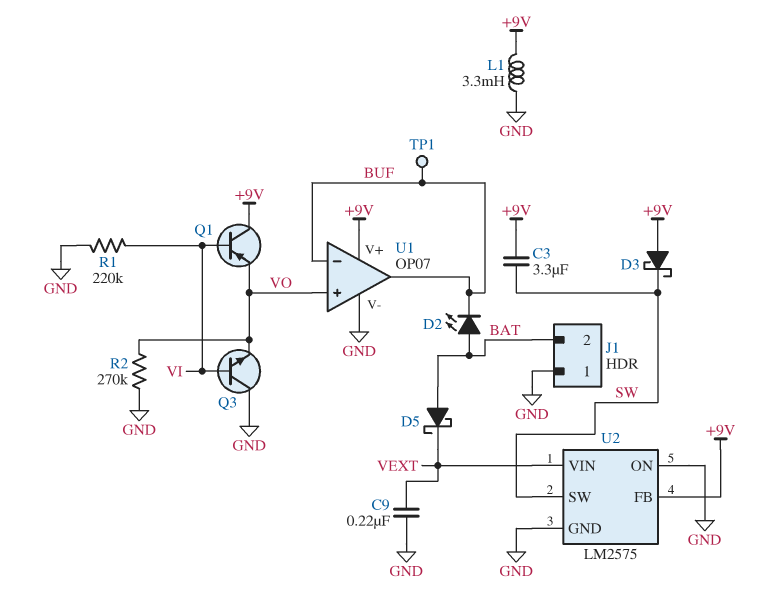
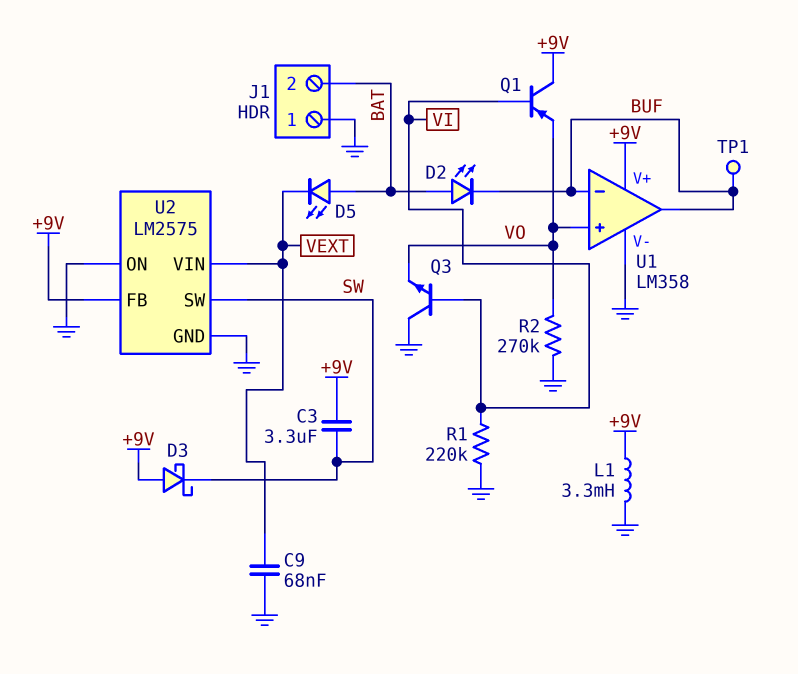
C9: 220nF (GND, VEXT) -> 68nF (GND, VEXT)
D5: schottky (A BAT, K VEXT) -> LED (A BAT, K VEXT)
U1: OP07 -> LM358

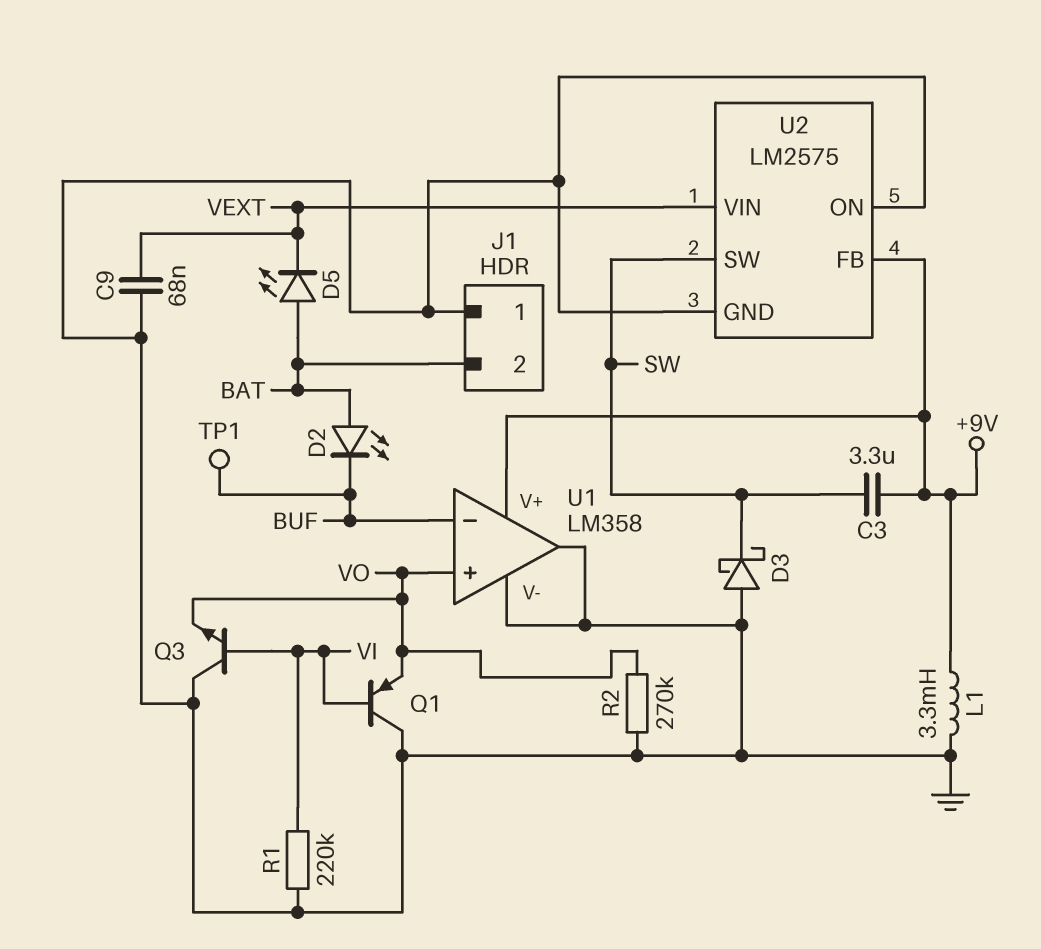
D3: schottky (A +9V, K SW) -> schottky (A GND, K SW)
Q1: PNP (B VI, C +9V, E VO) -> PNP (B VI, C GND, E VO)
U1 pin out: BUF -> GND

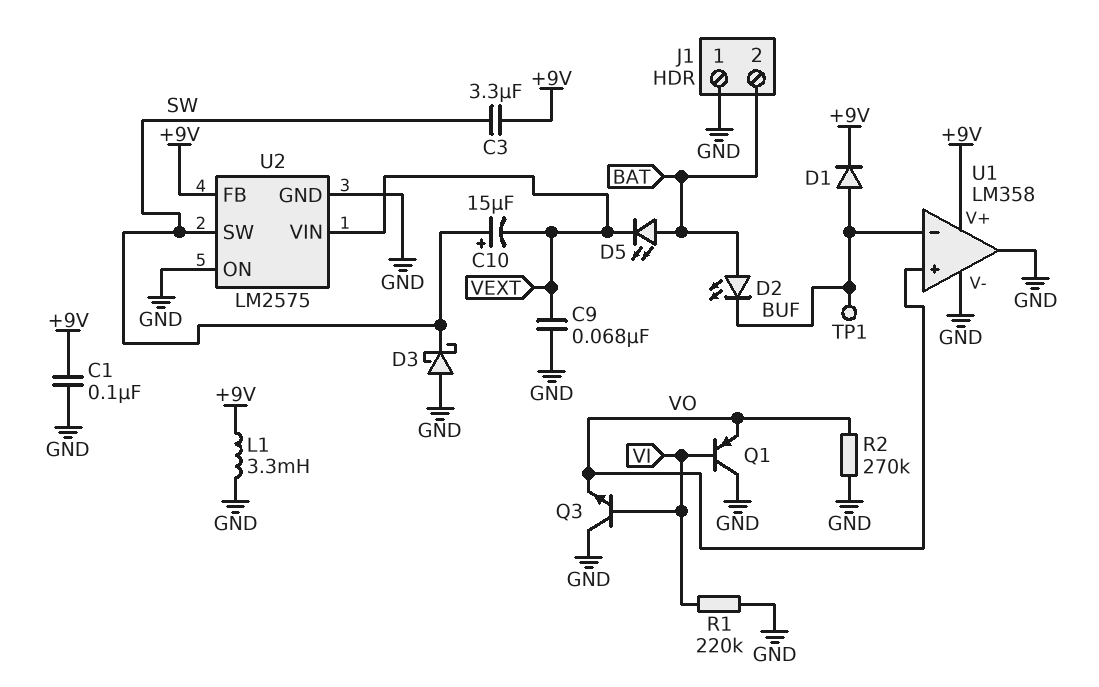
C1: none -> 100nF (+9V, GND)
C10: none -> 15uF (plus SW, minus VEXT)
D1: none -> diode (A BUF, K +9V)

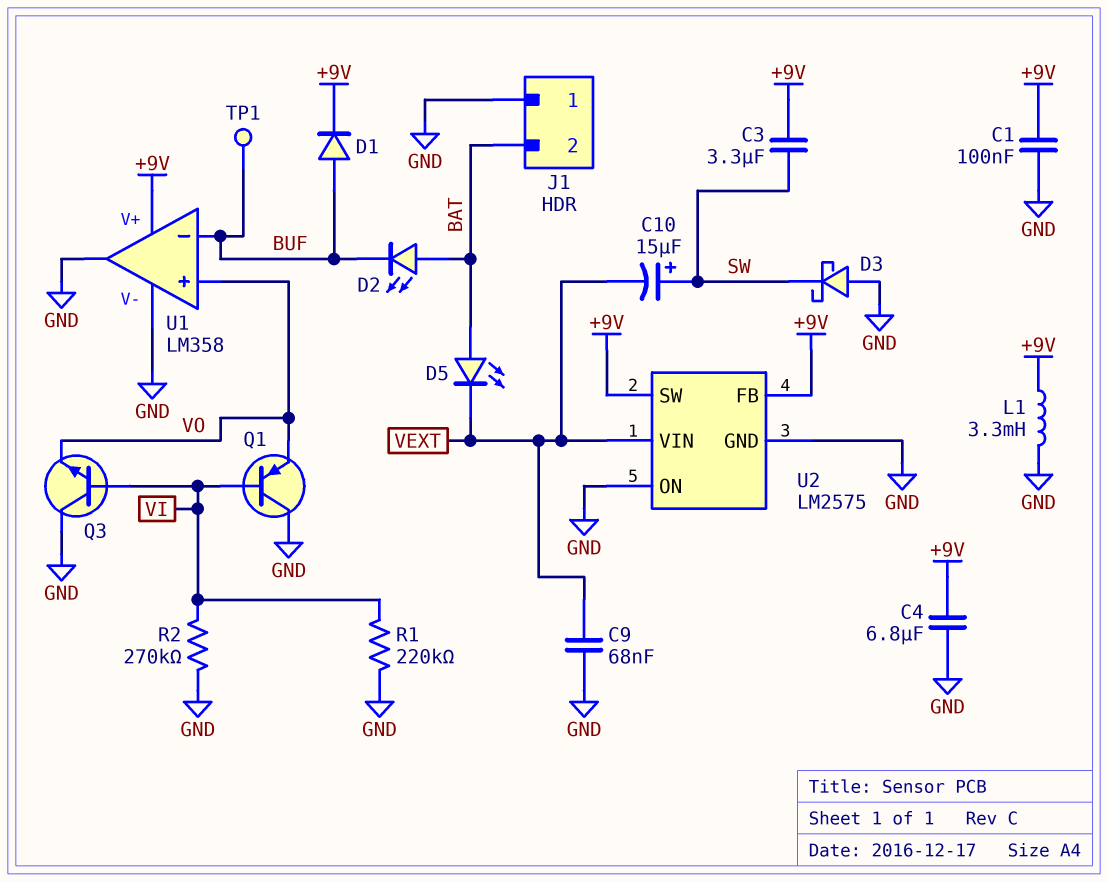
C4: none -> 6.8uF (+9V, GND)
R2: 270k (GND, VO) -> 270k (GND, VI)
U2 pin SW: SW -> +9V

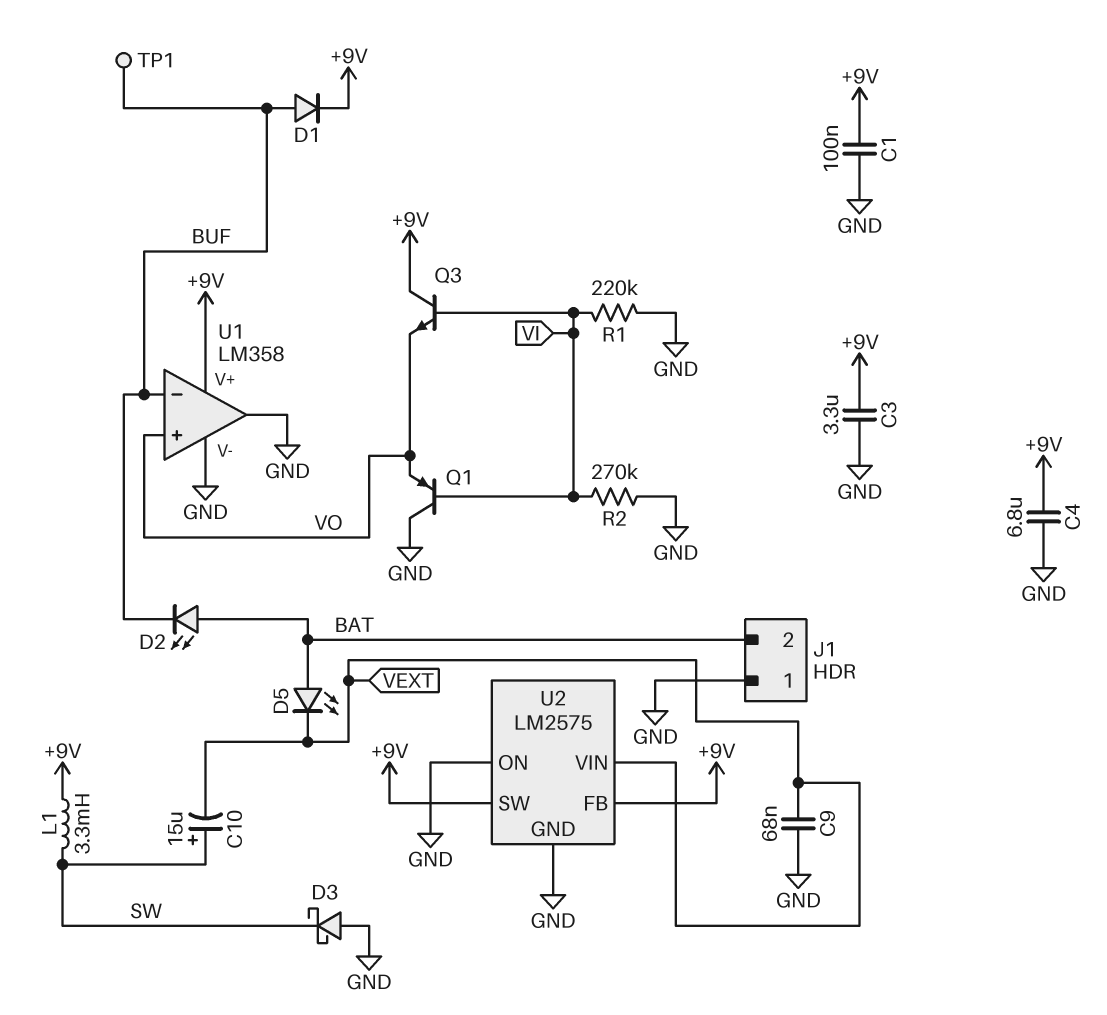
C3: 3.3uF (+9V, SW) -> 3.3uF (+9V, GND)
L1: 3.3mH (+9V, GND) -> 3.3mH (+9V, SW)
Q3: NPN (B VI, C GND, E VO) -> NPN (B VI, C +9V, E VO)

